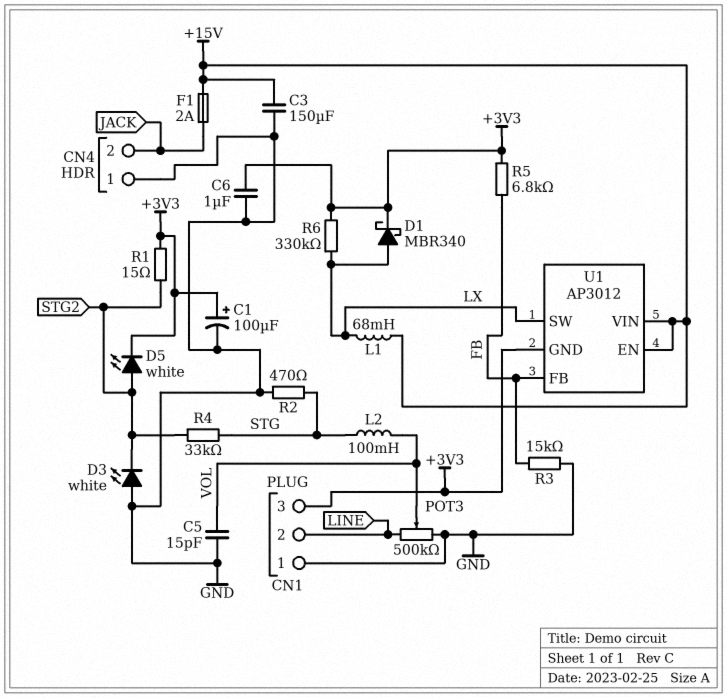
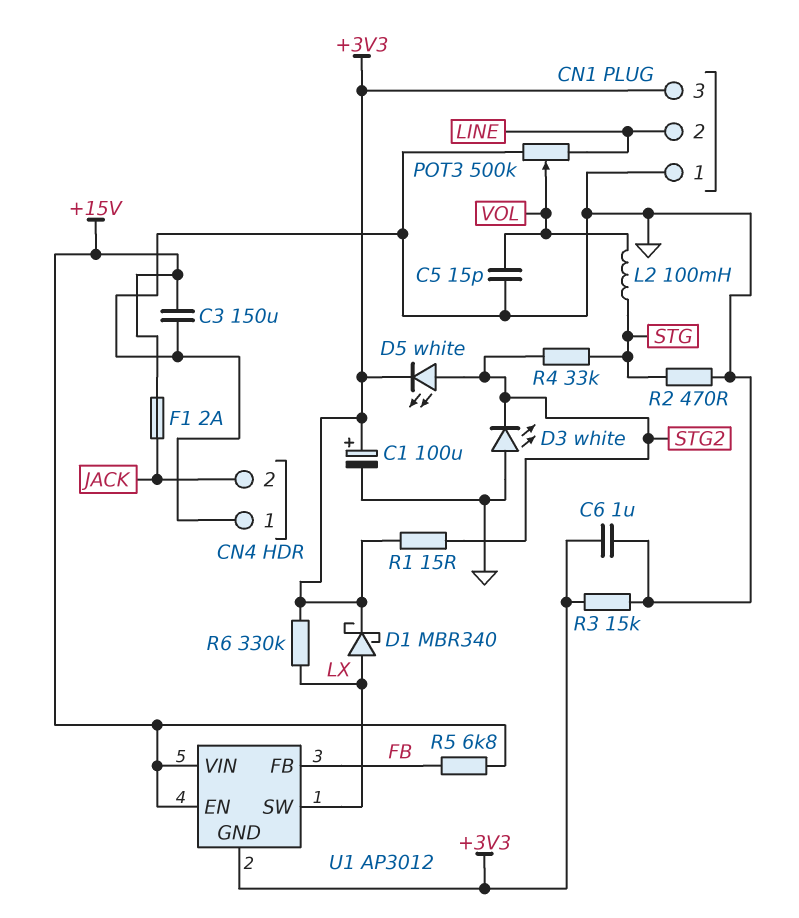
L1: 68mH (+15V, LX) -> none
R3: 15k (FB, GND) -> 15k (+3V3, GND)
R5: 6.8k (+3V3, FB) -> 6.8k (+15V, FB)

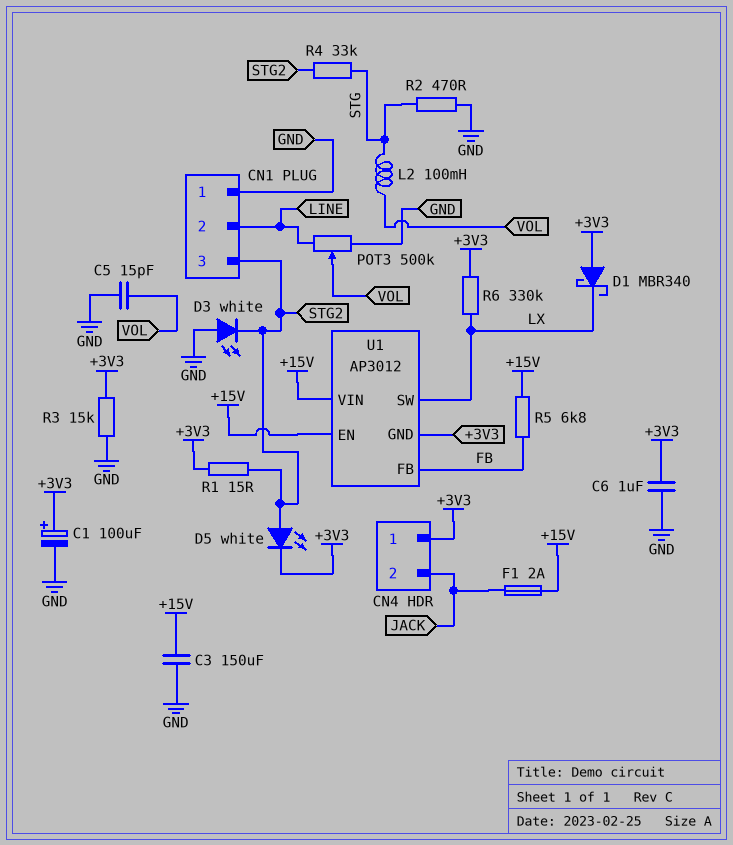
CN1 pin 3: +3V3 -> STG2
CN4 pin 1: GND -> +3V3
D1: schottky MBR340 (A LX, K +3V3) -> schottky MBR340 (A +3V3, K LX)

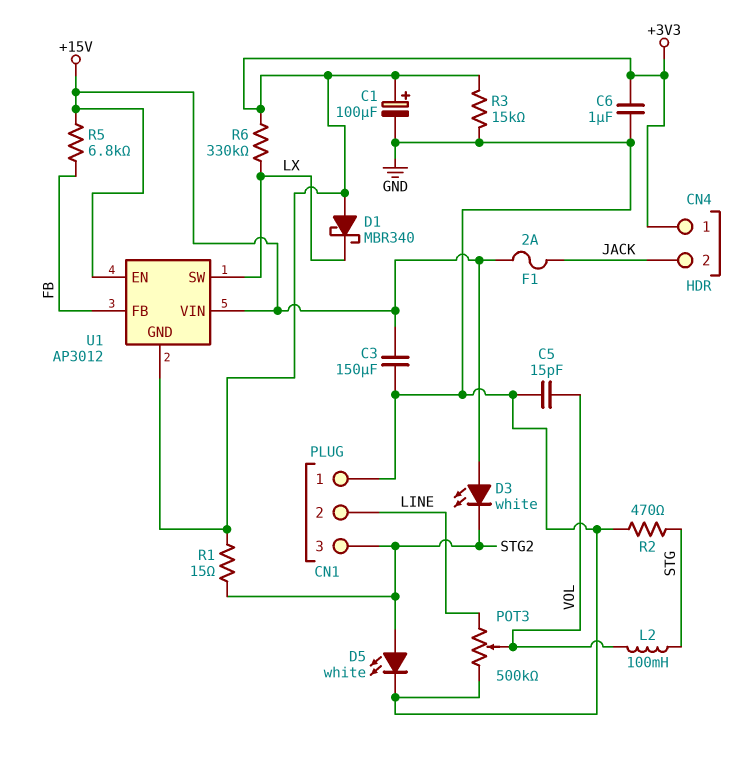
D3: LED white (A GND, K STG2) -> LED white (A +15V, K STG2)
D5: LED white (A STG2, K +3V3) -> LED white (A STG2, K GND)
R4: 33k (STG, STG2) -> none

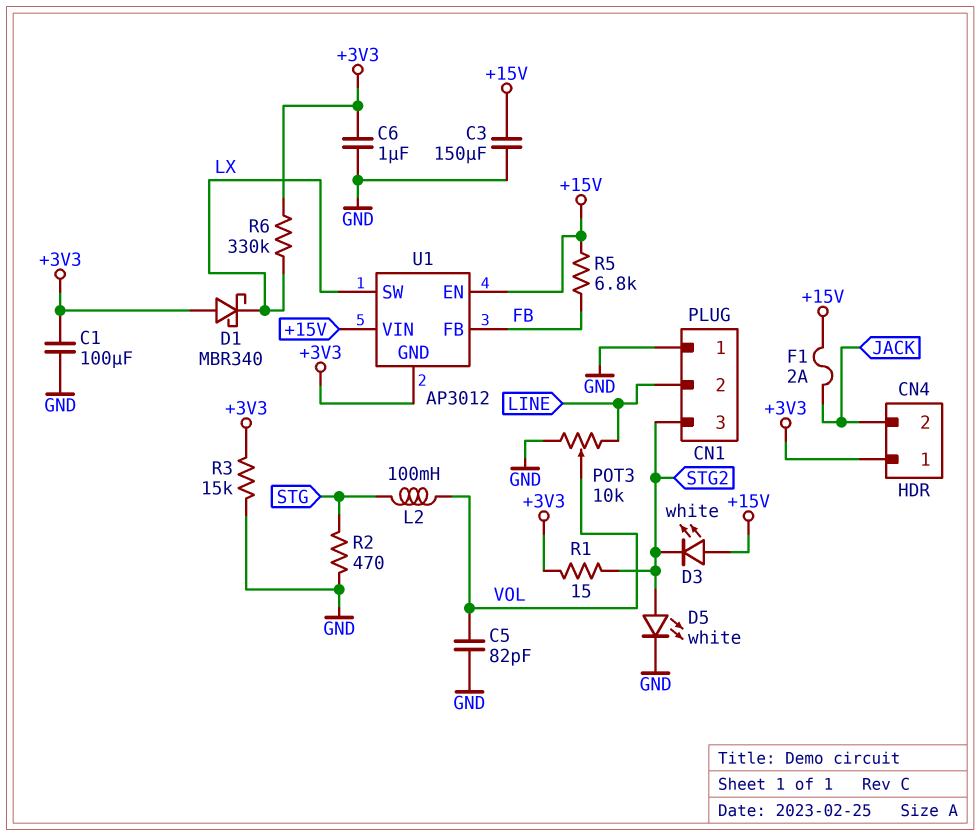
C1: 100uF (plus +3V3, minus GND) -> 100uF (+3V3, GND)
C5: 15pF (GND, VOL) -> 82pF (GND, VOL)
POT3: 500k (GND, LINE, wiper VOL) -> 10k (GND, LINE, wiper VOL)

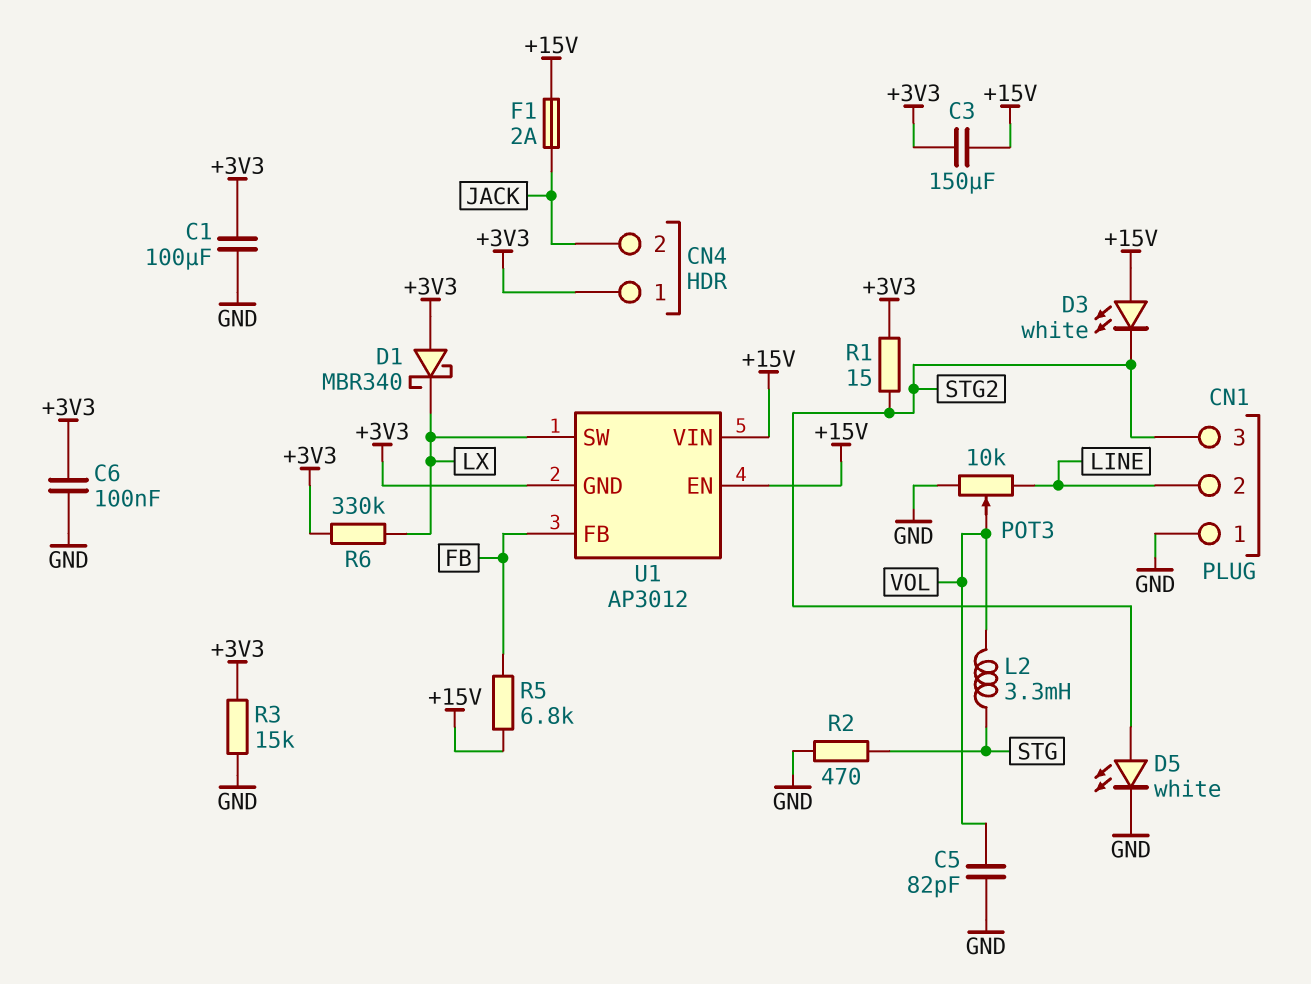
C3: 150uF (+15V, GND) -> 150uF (+3V3, +15V)
C6: 1uF (+3V3, GND) -> 100nF (+3V3, GND)
L2: 100mH (STG, VOL) -> 3.3mH (STG, VOL)

